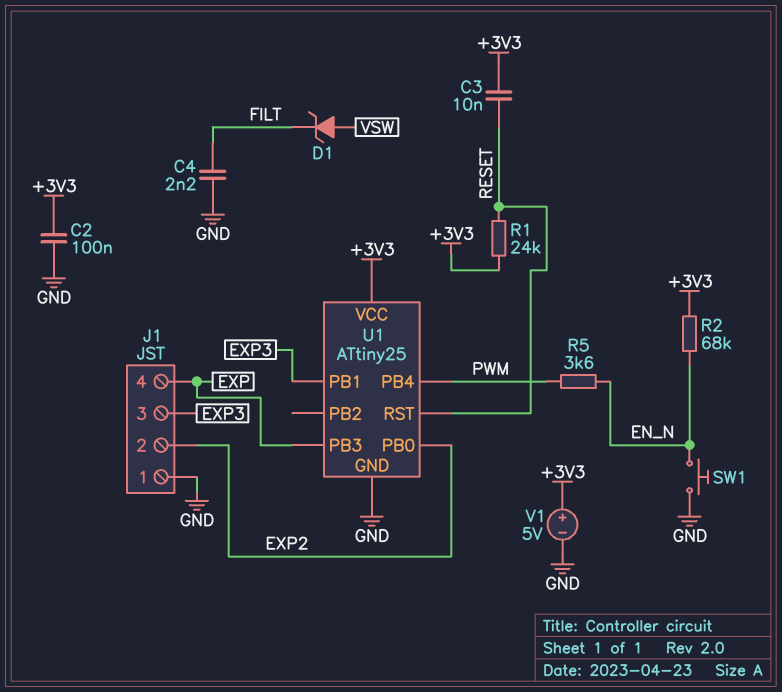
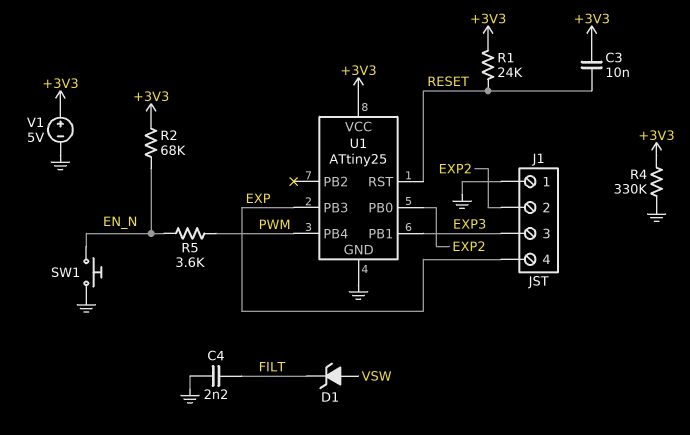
C2: 100nF (+3V3, GND) -> none
R4: none -> 330k (+3V3, GND)

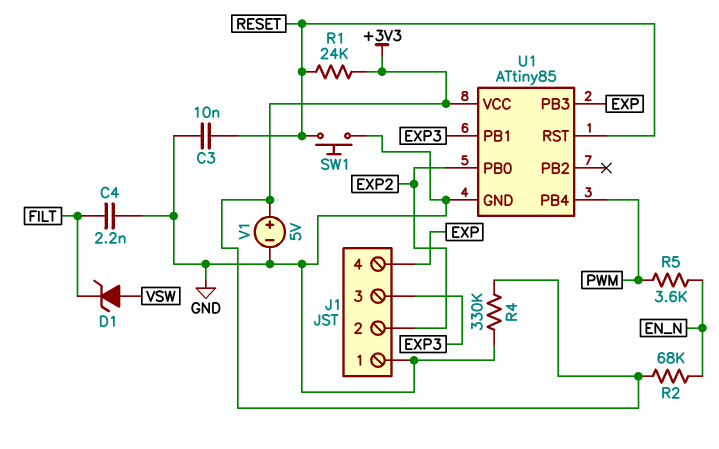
C3: 10nF (+3V3, RESET) -> 10nF (GND, RESET)
SW1: button (EN_N, GND) -> button (GND, RESET)
U1: ATtiny25 -> ATtiny85

